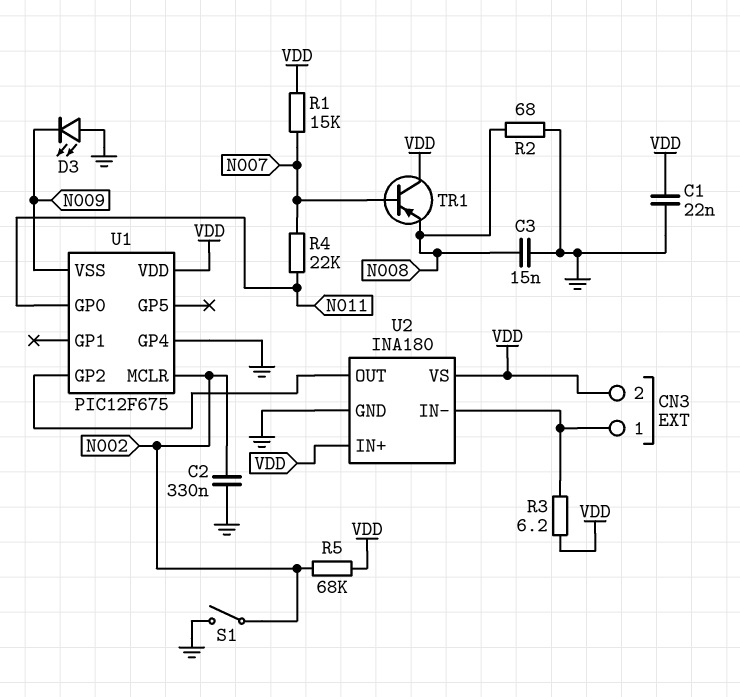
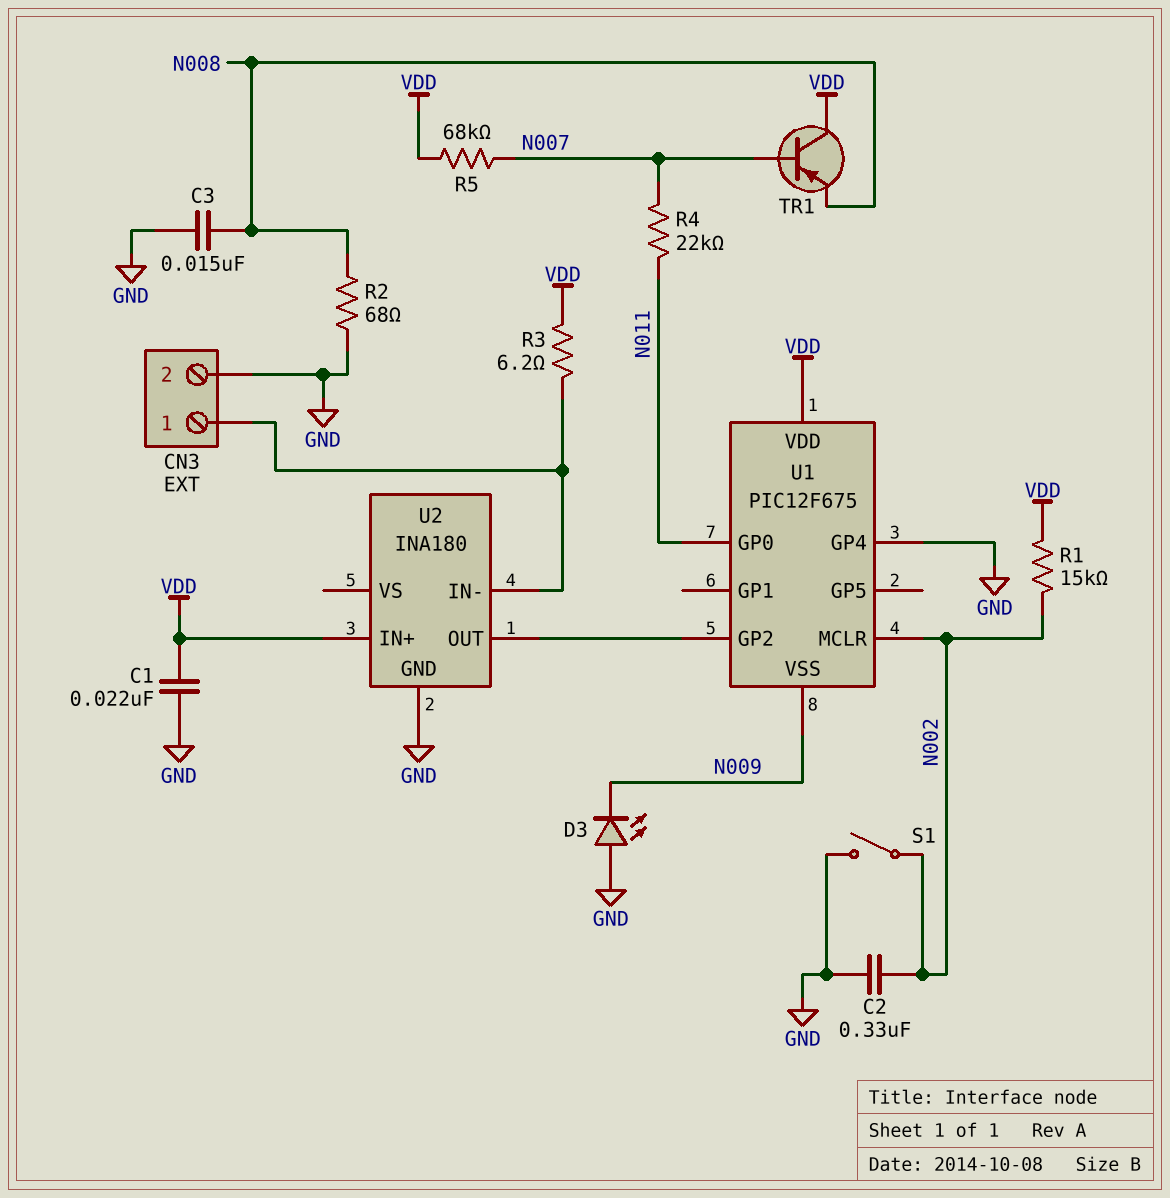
CN3 pin 2: VDD -> GND
R1: 15k (N007, VDD) -> 15k (N002, VDD)
R5: 68k (N002, VDD) -> 68k (N007, VDD)
U2 pin VS: VDD -> none

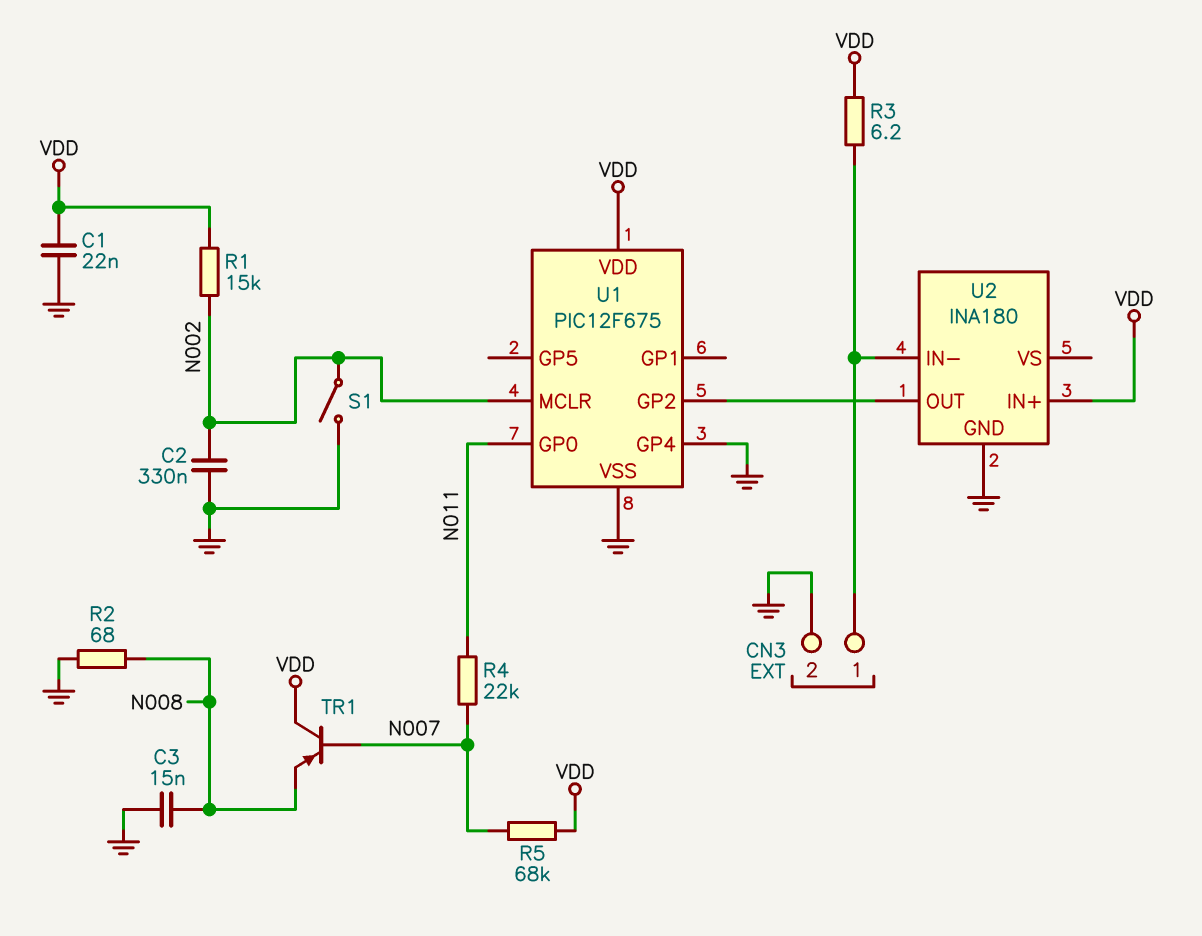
D3: LED (A GND, K N009) -> none
U1 pin VSS: N009 -> GND

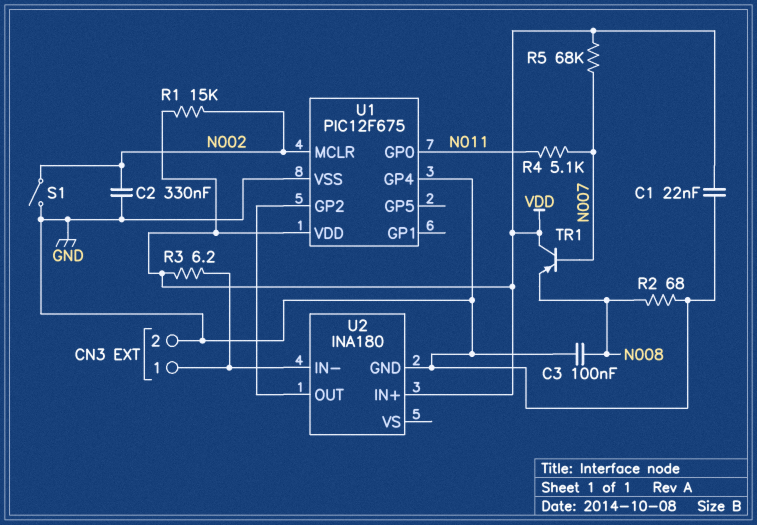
C3: 15nF (GND, N008) -> 100nF (GND, N008)
R4: 22k (N007, N011) -> 5.1k (N007, N011)

